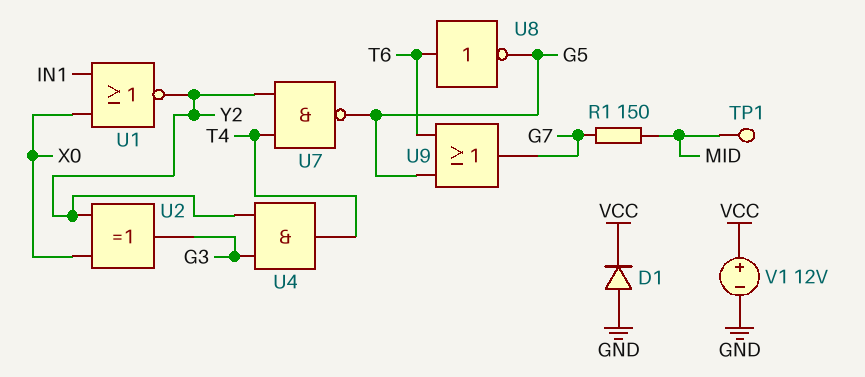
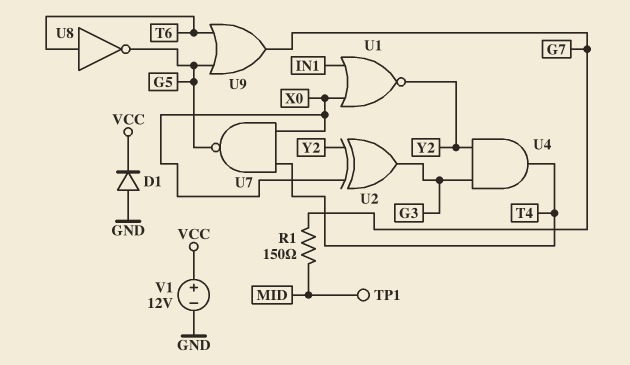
U7: NAND (in T4, in Y2, out G5) -> NAND (in T4, in X0, out G5)

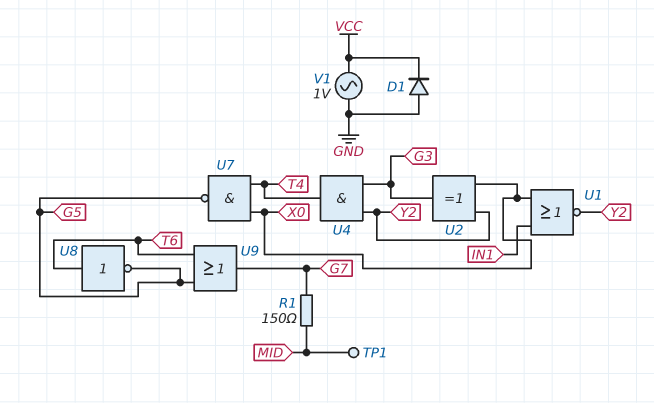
V1: 12V (plus VCC, minus GND) -> AC 1V (GND, VCC)

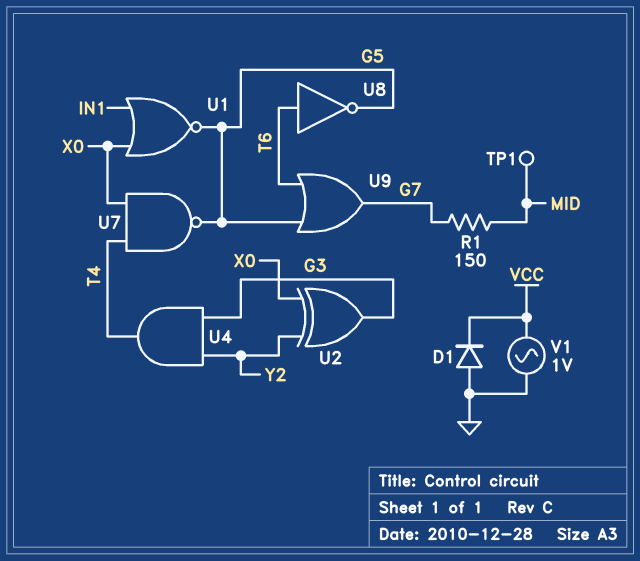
U1: NOR (in IN1, in X0, out Y2) -> NOR (in IN1, in X0, out G5)

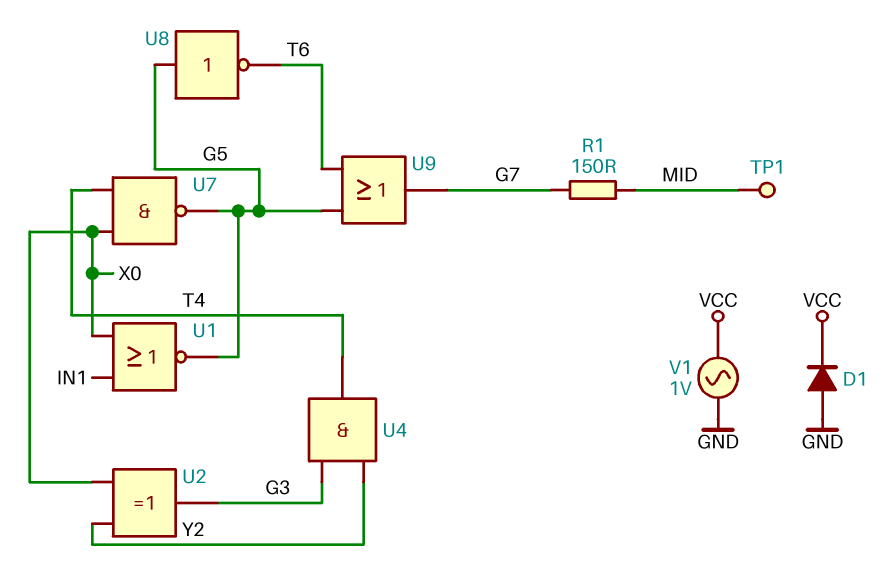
U8: NOT (in T6, out G5) -> NOT (in G5, out T6)

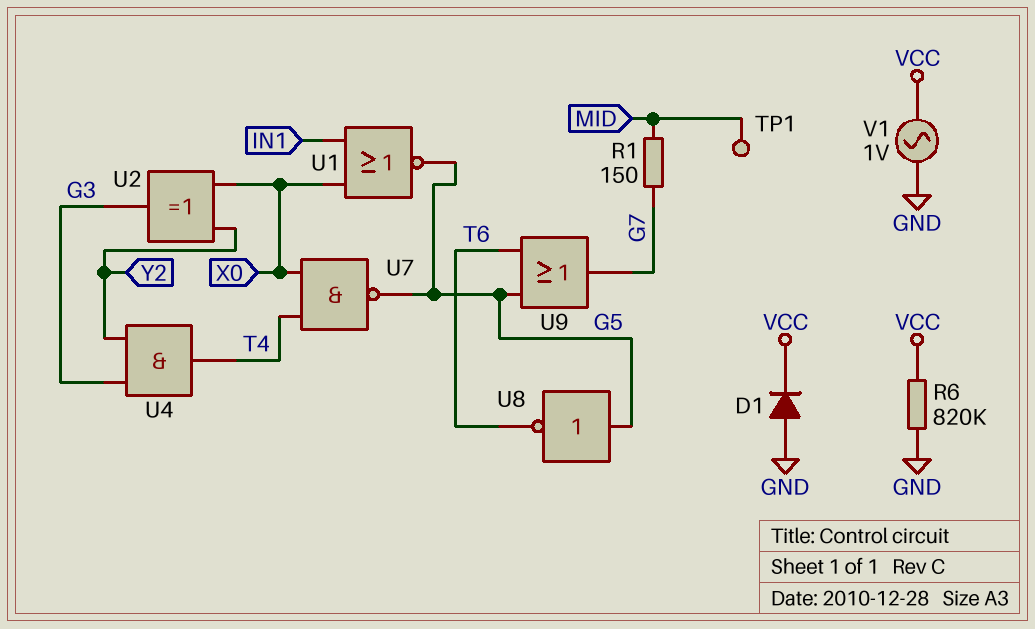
R6: none -> 820k (GND, VCC)

